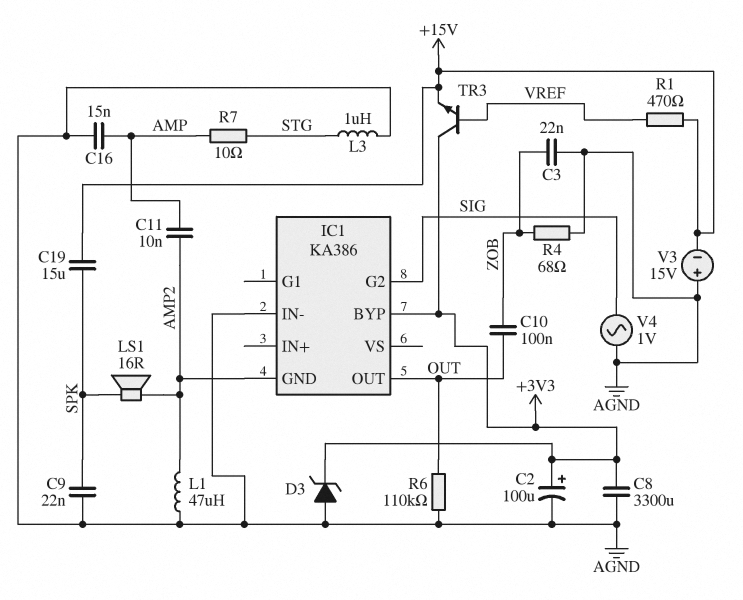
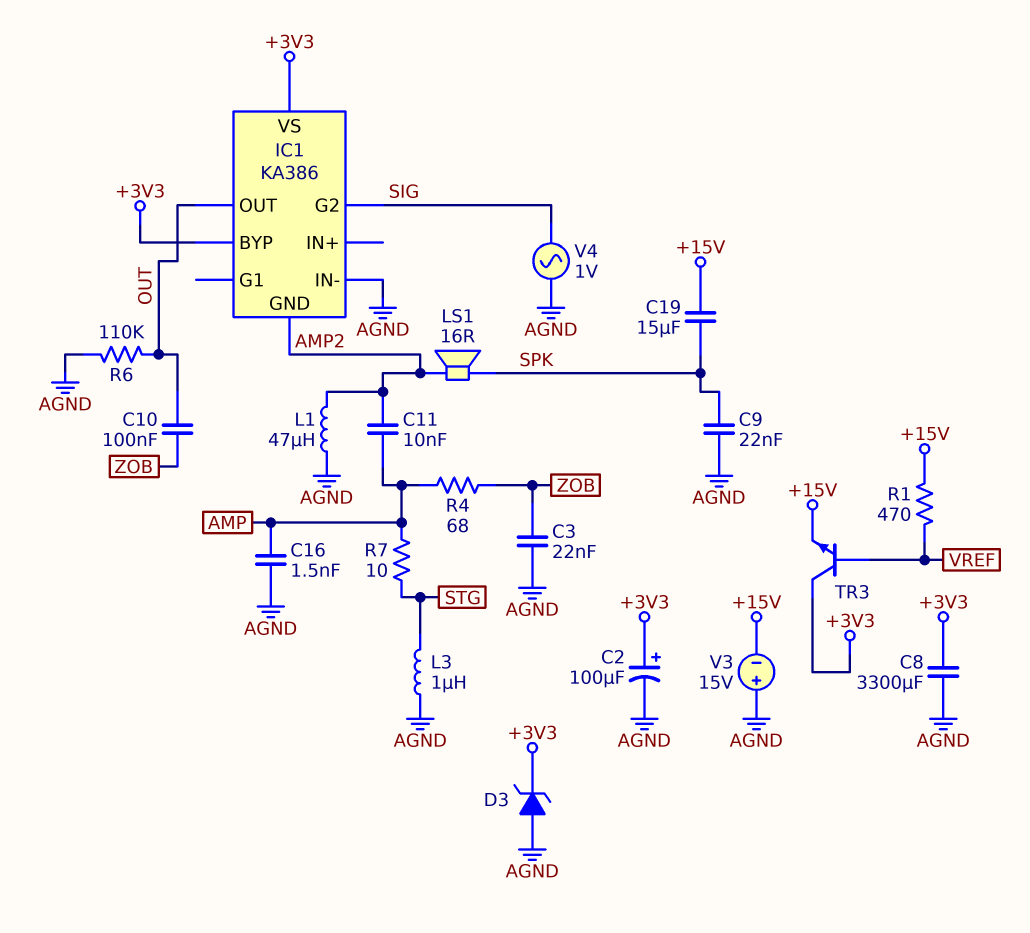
C16: 15nF (AGND, AMP) -> 1.5nF (AGND, AMP)
IC1 pin VS: none -> +3V3
R4: 68 (AGND, ZOB) -> 68 (AMP, ZOB)

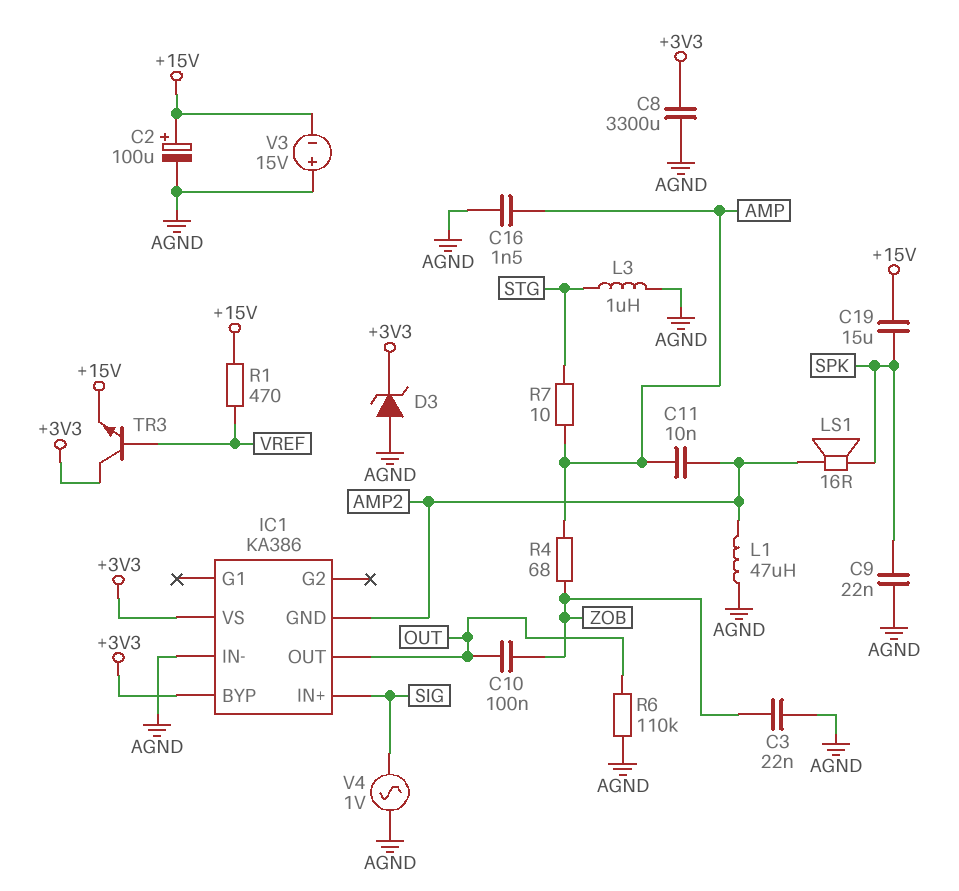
C2: 100uF (plus +3V3, minus AGND) -> 100uF (plus +15V, minus AGND)
IC1 pin G2: SIG -> none
IC1 pin IN+: none -> SIG

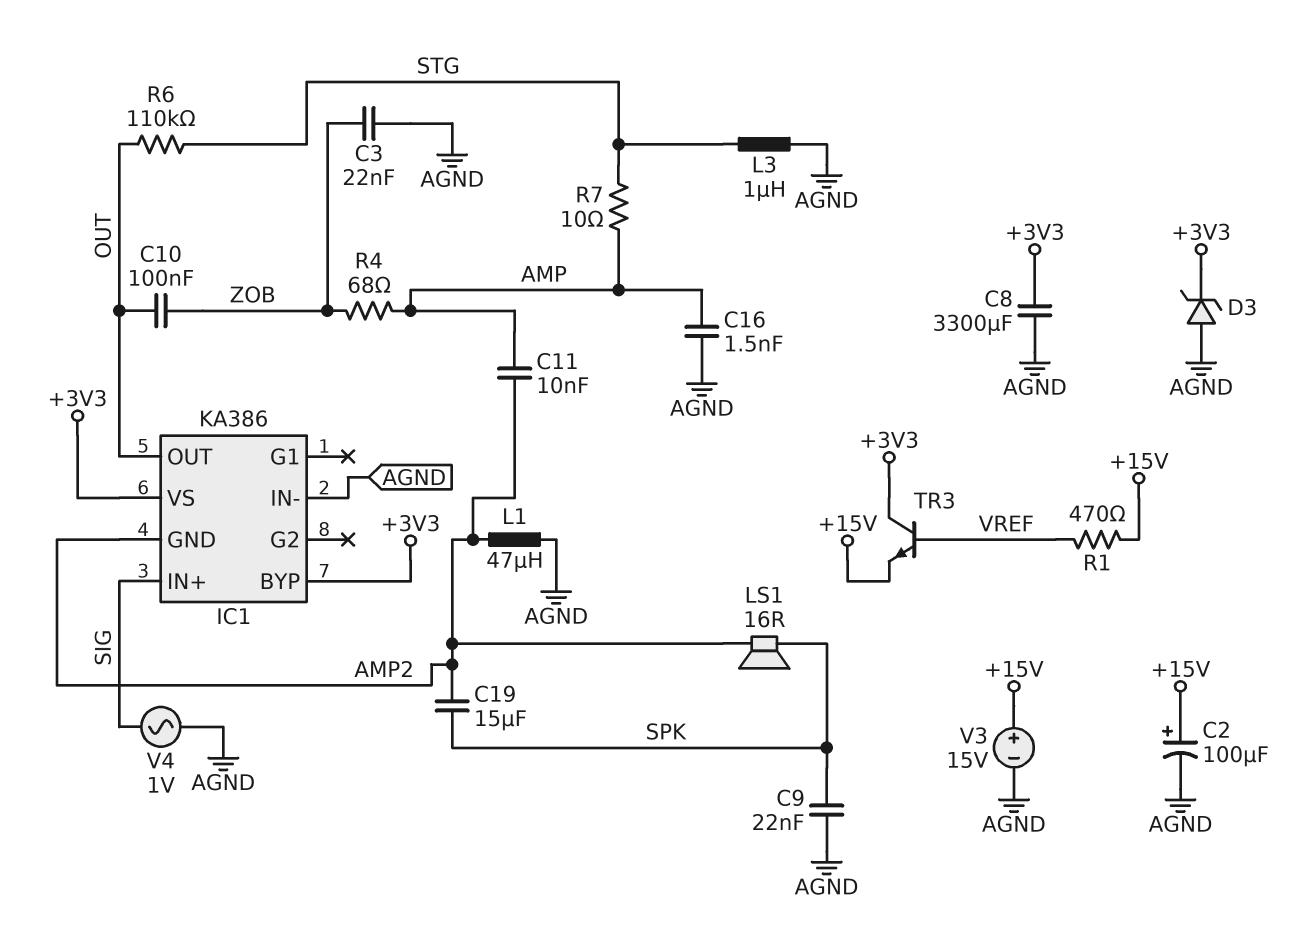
C19: 15uF (+15V, SPK) -> 15uF (AMP2, SPK)
R6: 110k (AGND, OUT) -> 110k (OUT, STG)
V3: 15V (plus AGND, minus +15V) -> 15V (plus +15V, minus AGND)

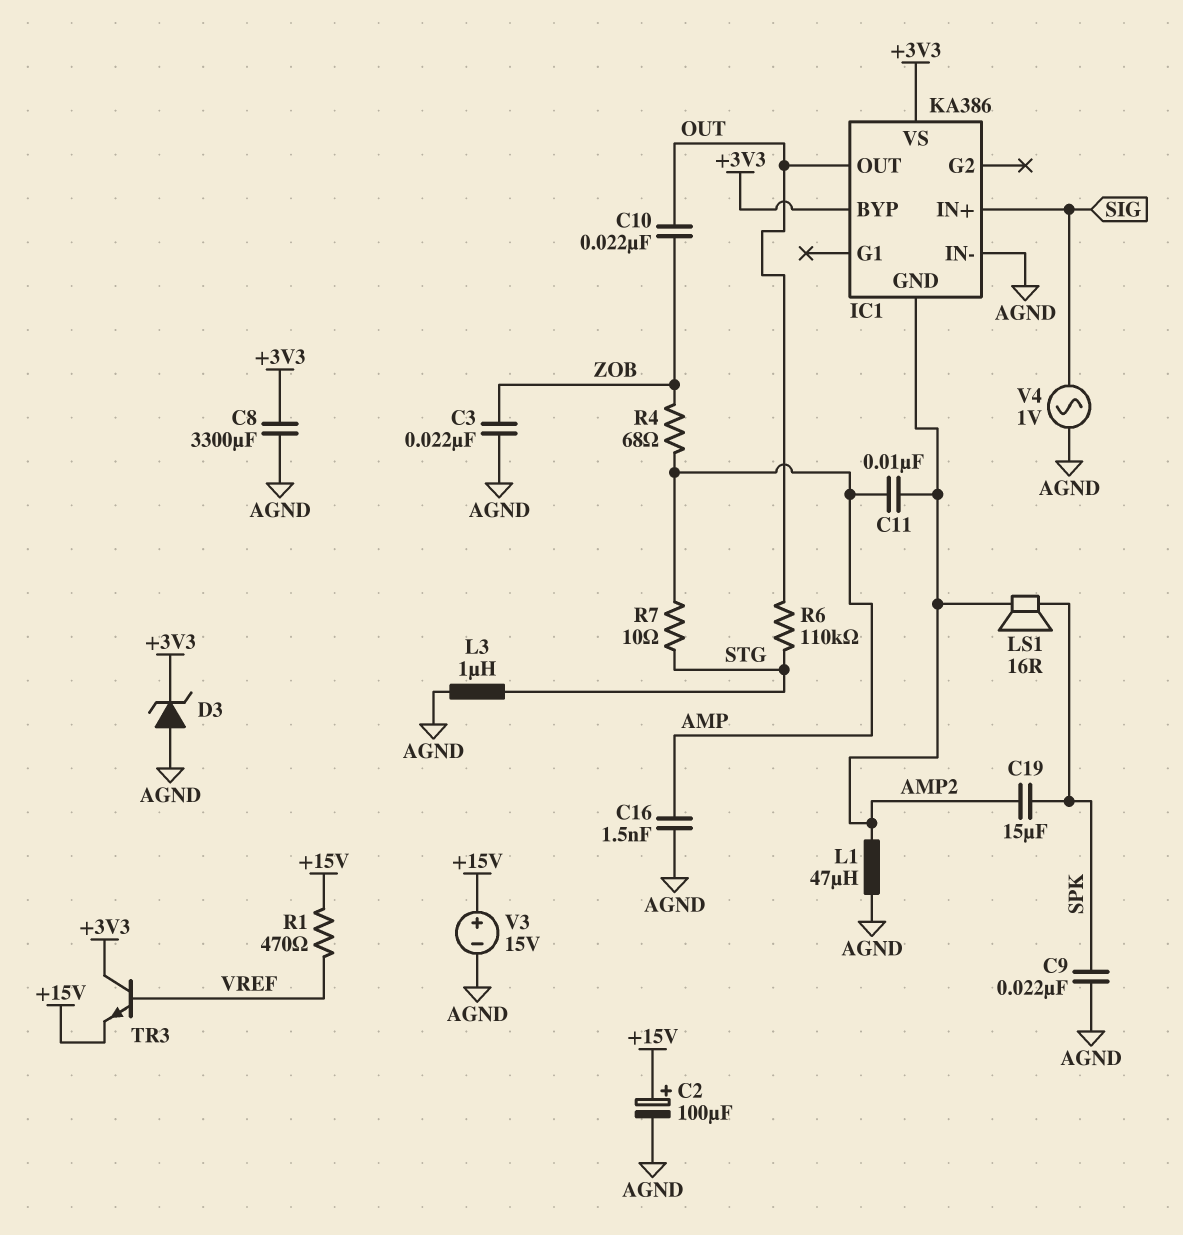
C10: 100nF (OUT, ZOB) -> 22nF (OUT, ZOB)

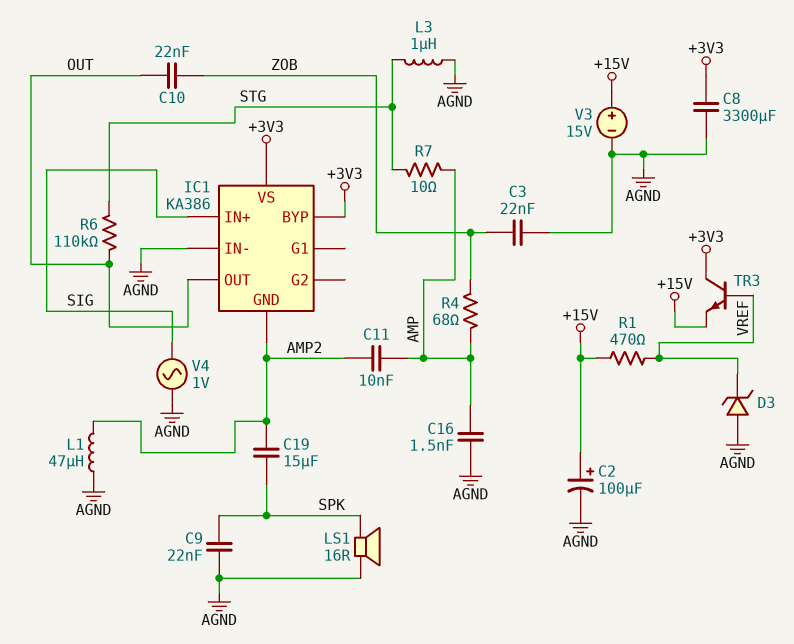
D3: zener (A AGND, K +3V3) -> zener (A AGND, K VREF)
LS1: speaker 16R (AMP2, SPK) -> speaker 16R (AGND, SPK)

